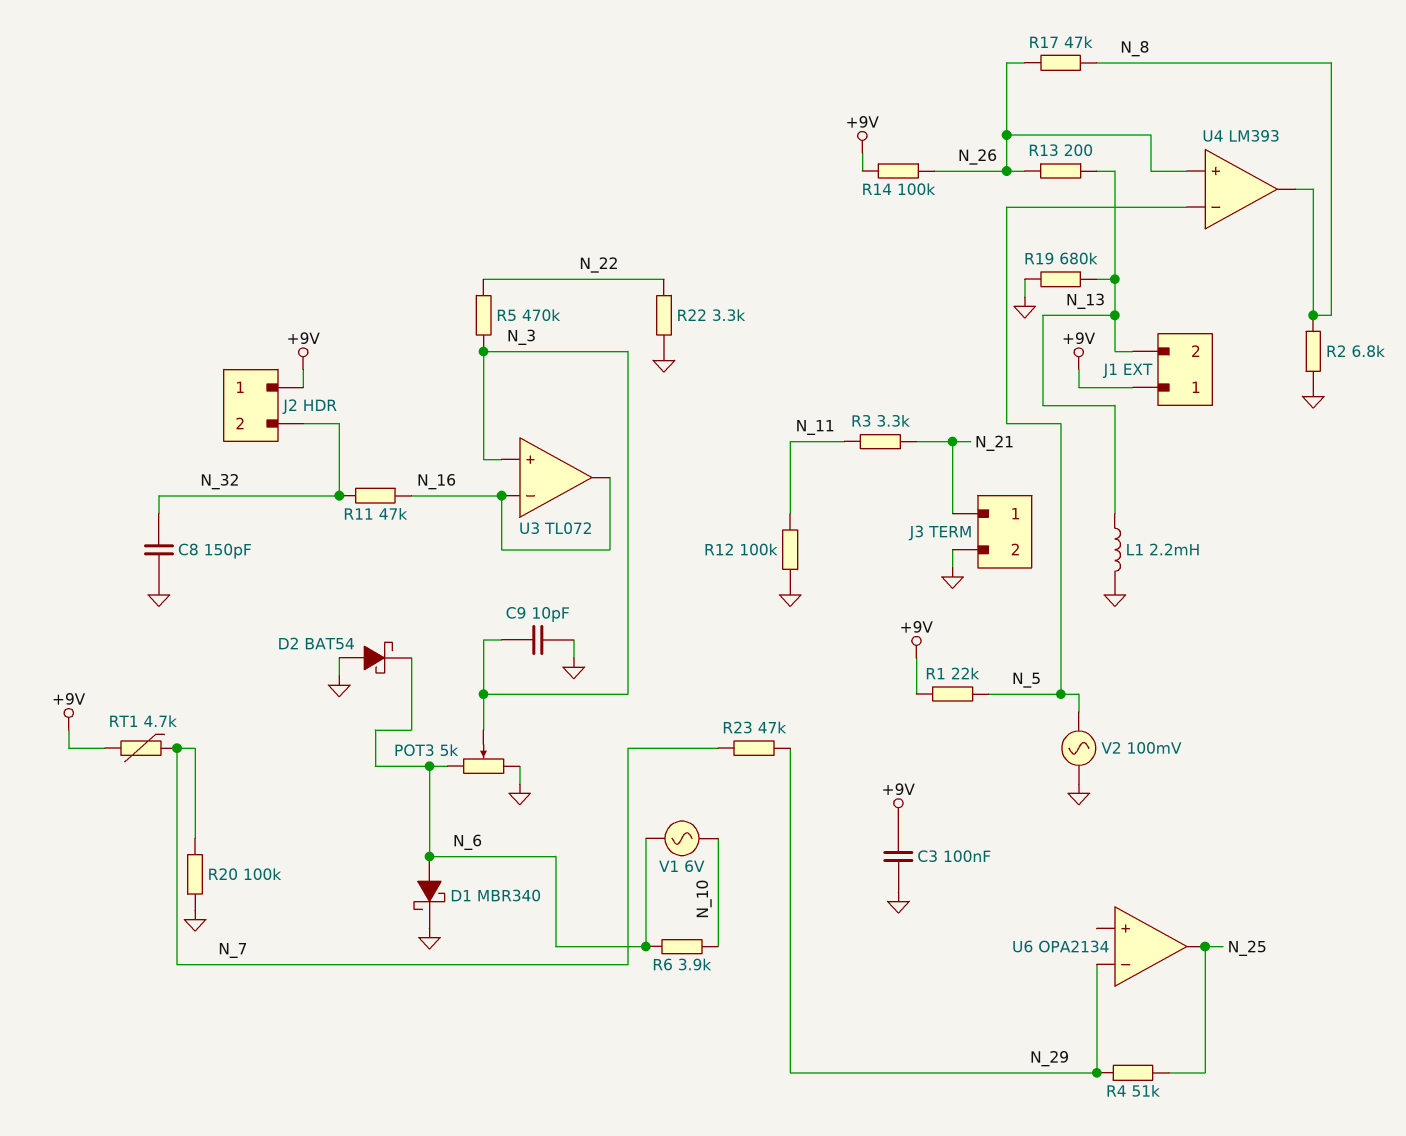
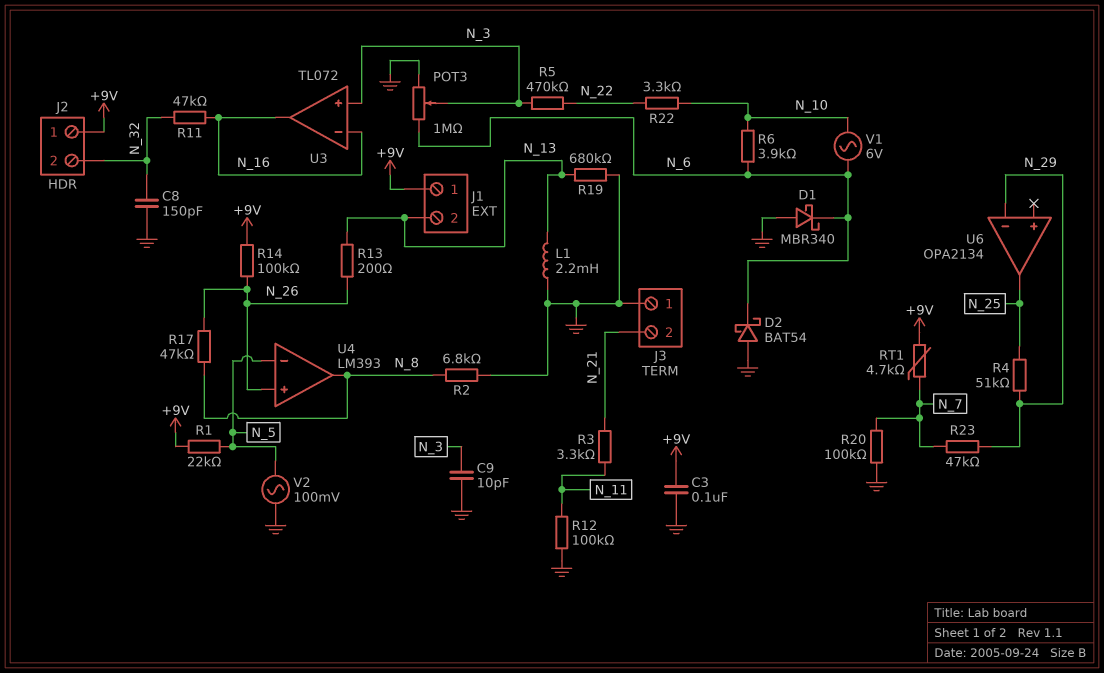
D1: schottky MBR340 (A N_6, K GND) -> schottky MBR340 (A GND, K N_6)
J3 pin 1: N_21 -> GND
J3 pin 2: GND -> N_21
POT3: 5k (GND, N_6, wiper N_3) -> 1M (GND, N_6, wiper N_3)
R22: 3.3k (GND, N_22) -> 3.3k (N_10, N_22)

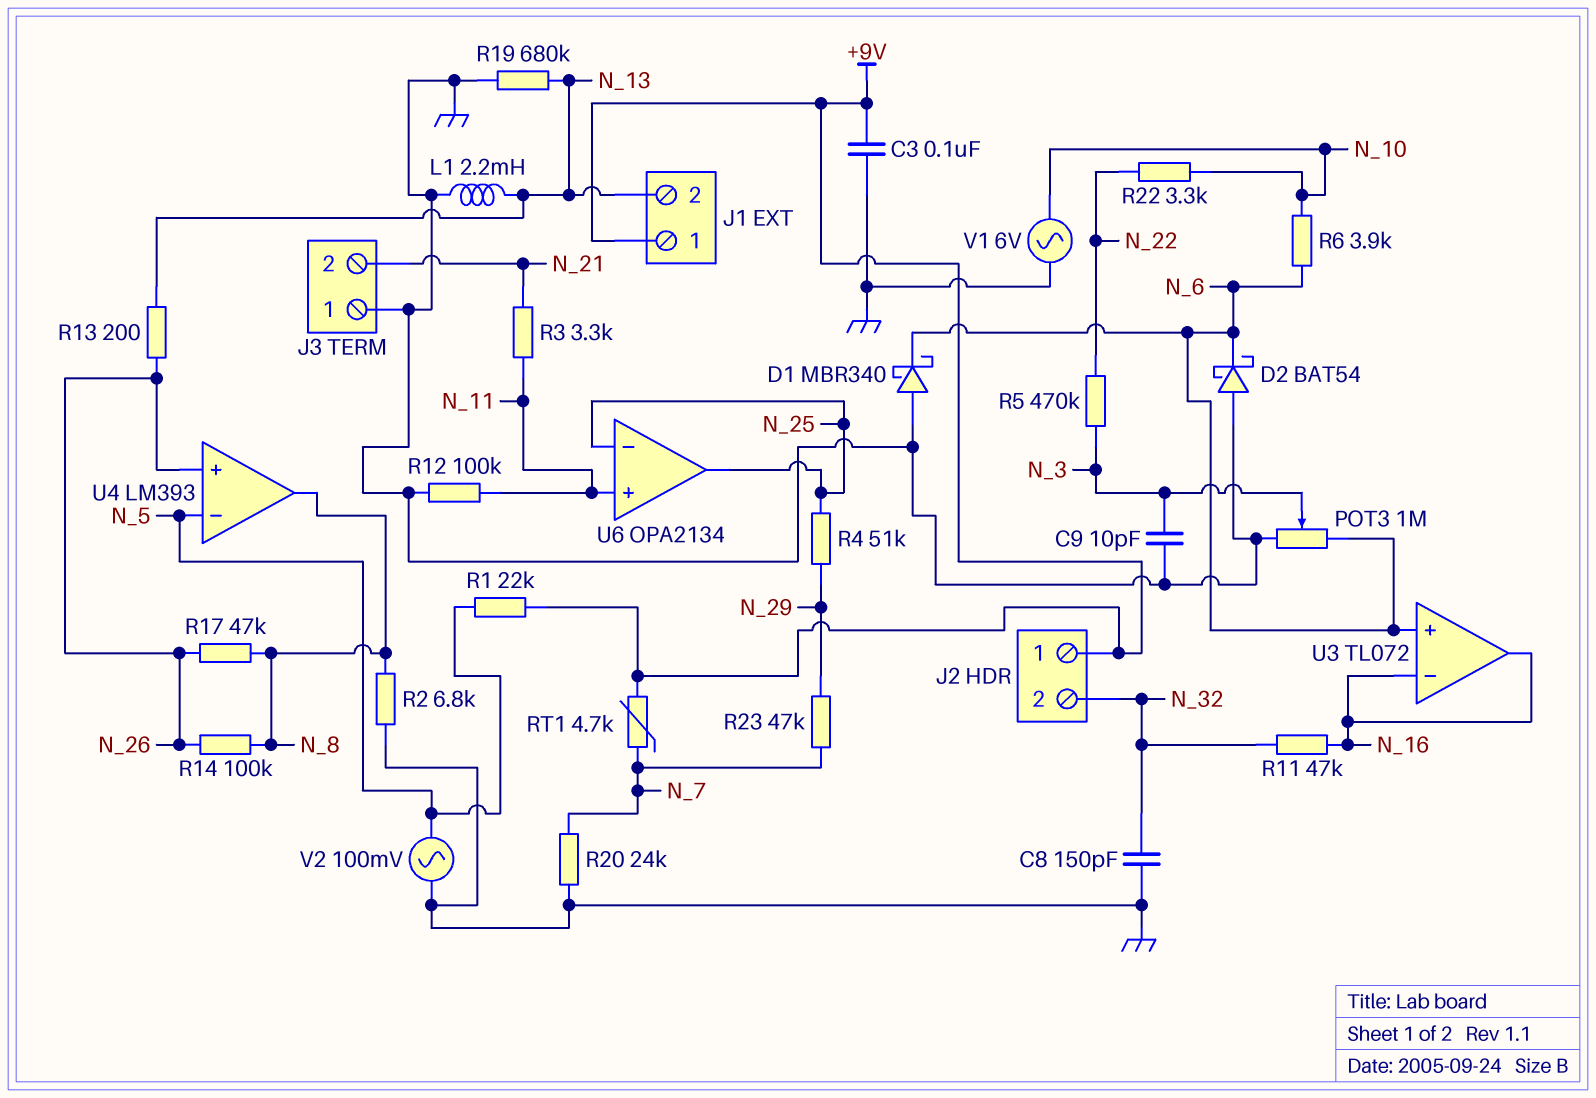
R14: 100k (+9V, N_26) -> 100k (N_8, N_26)
R20: 100k (GND, N_7) -> 24k (GND, N_7)
U3 pin in+: N_3 -> N_6
U6 pin in+: none -> N_11
U6 pin in-: N_29 -> N_25
V1: AC 6V (N_6, N_10) -> AC 6V (GND, N_10)

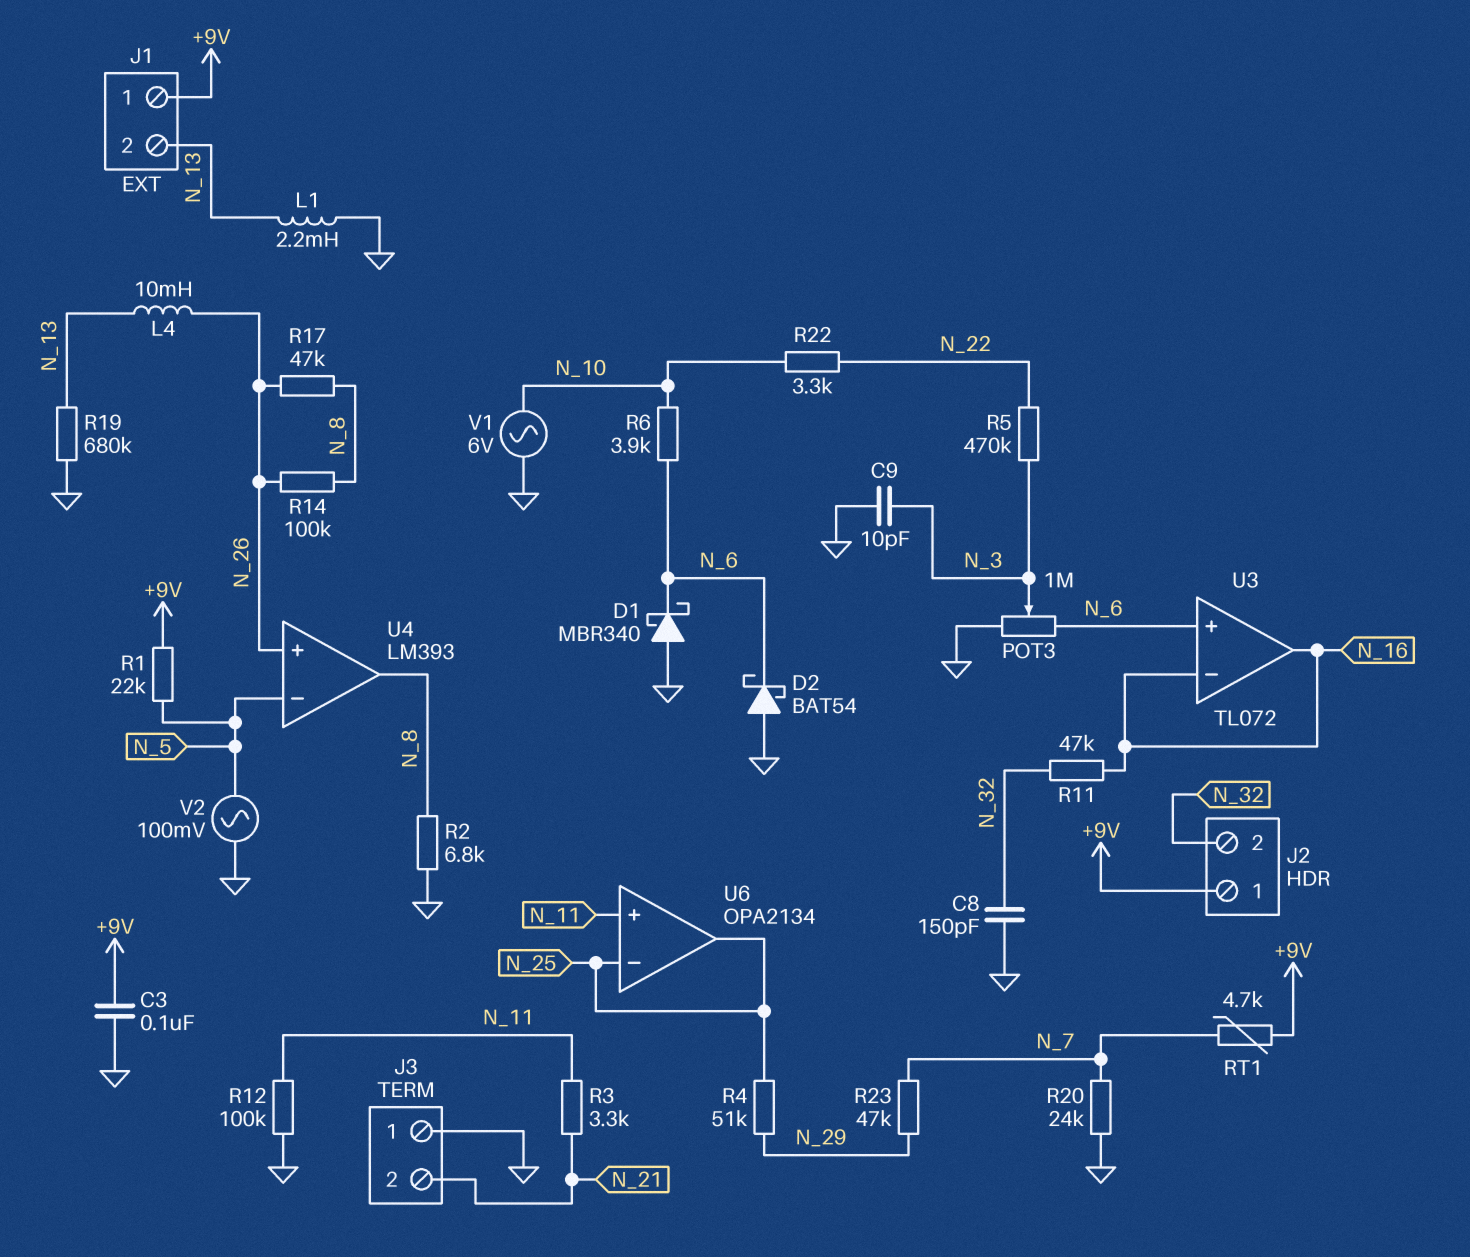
L4: none -> 10mH (N_13, N_26)
R13: 200 (N_13, N_26) -> none

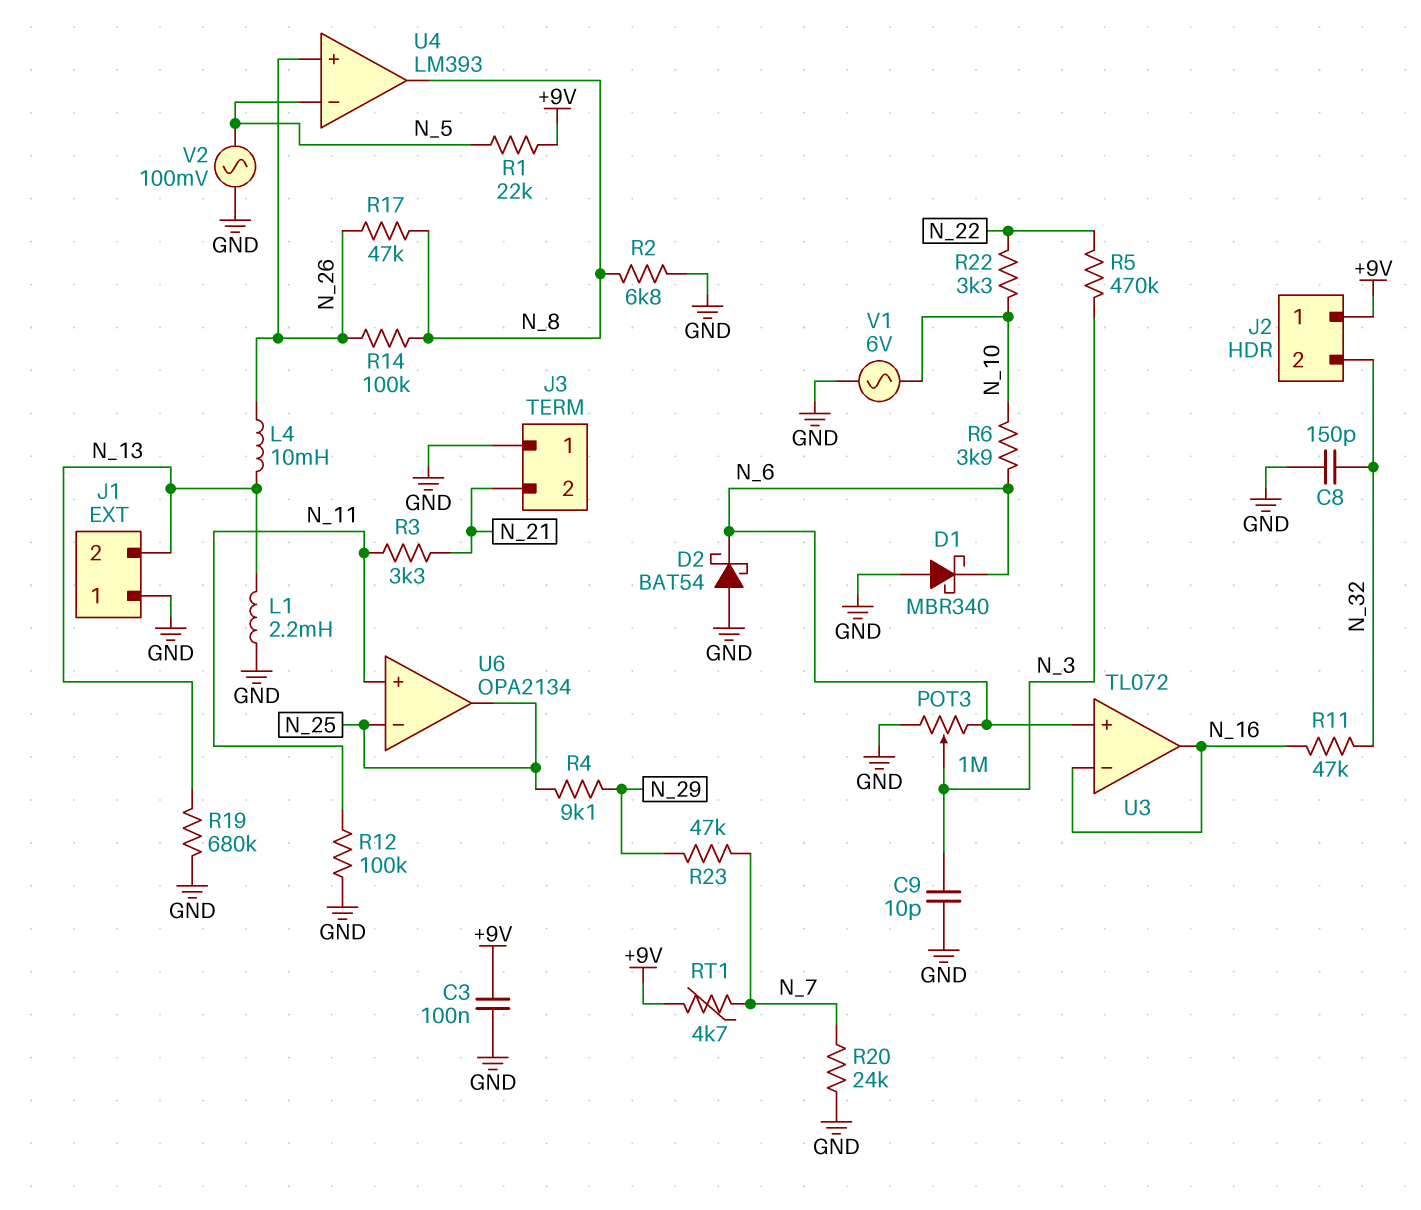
J1 pin 1: +9V -> GND
R4: 51k (N_25, N_29) -> 9.1k (N_25, N_29)

